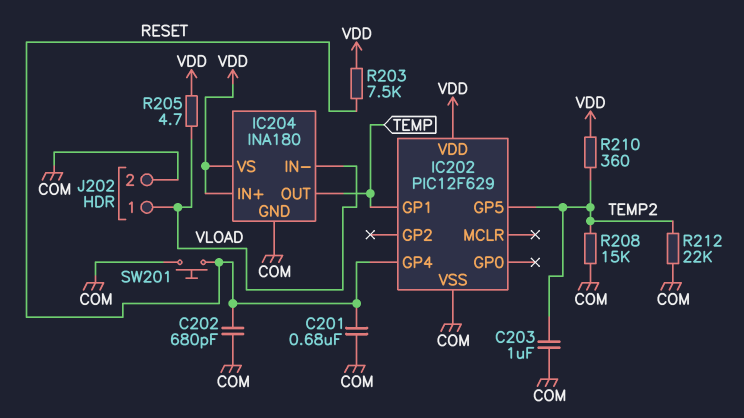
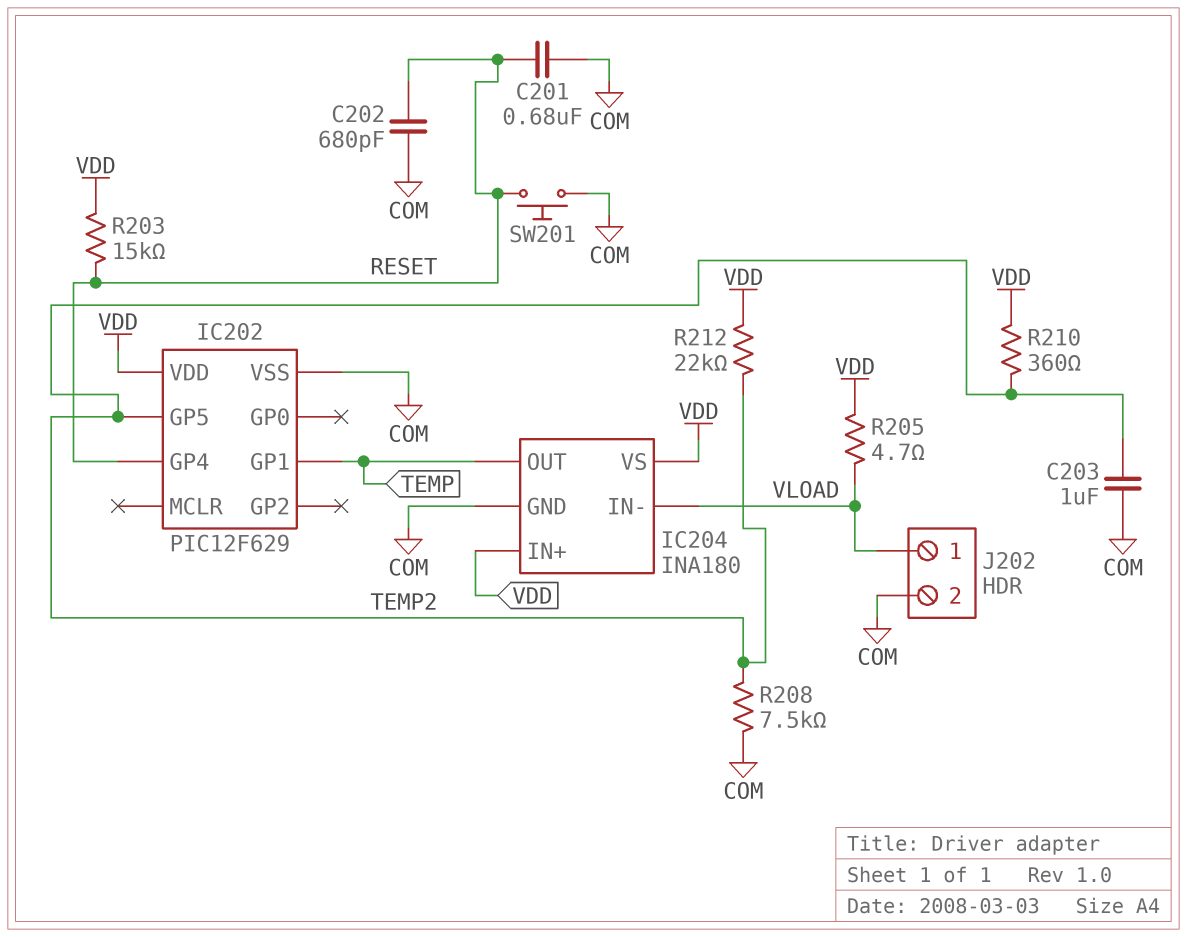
R203: 7.5k (RESET, VDD) -> 15k (RESET, VDD)
R208: 15k (COM, TEMP2) -> 7.5k (COM, TEMP2)
R212: 22k (COM, TEMP2) -> 22k (TEMP2, VDD)

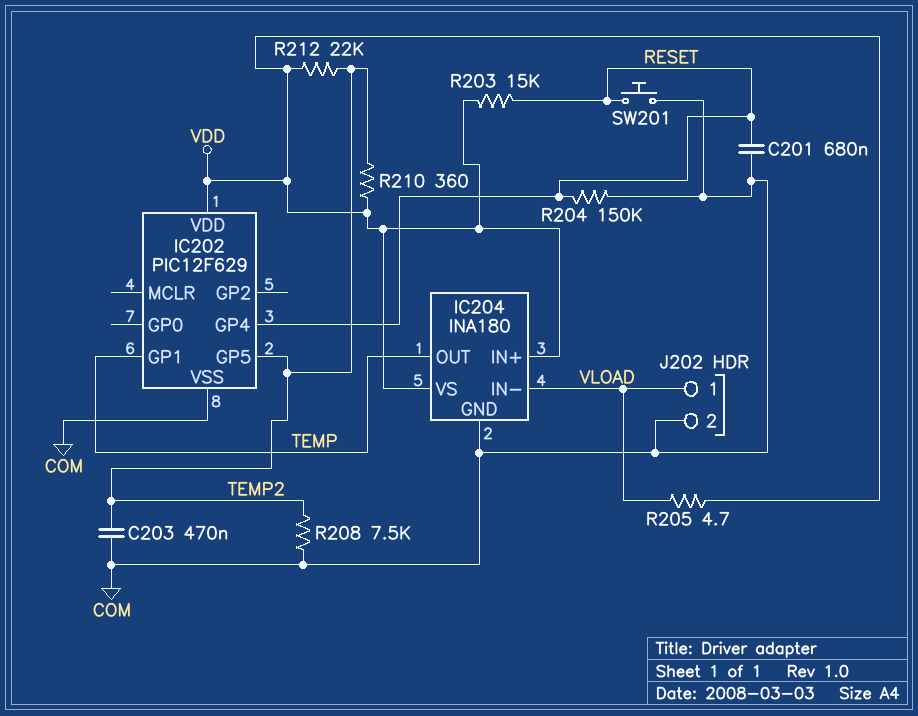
C202: 680pF (COM, RESET) -> none
C203: 1uF (COM, TEMP2) -> 470nF (COM, TEMP2)
R204: none -> 150k (COM, RESET)

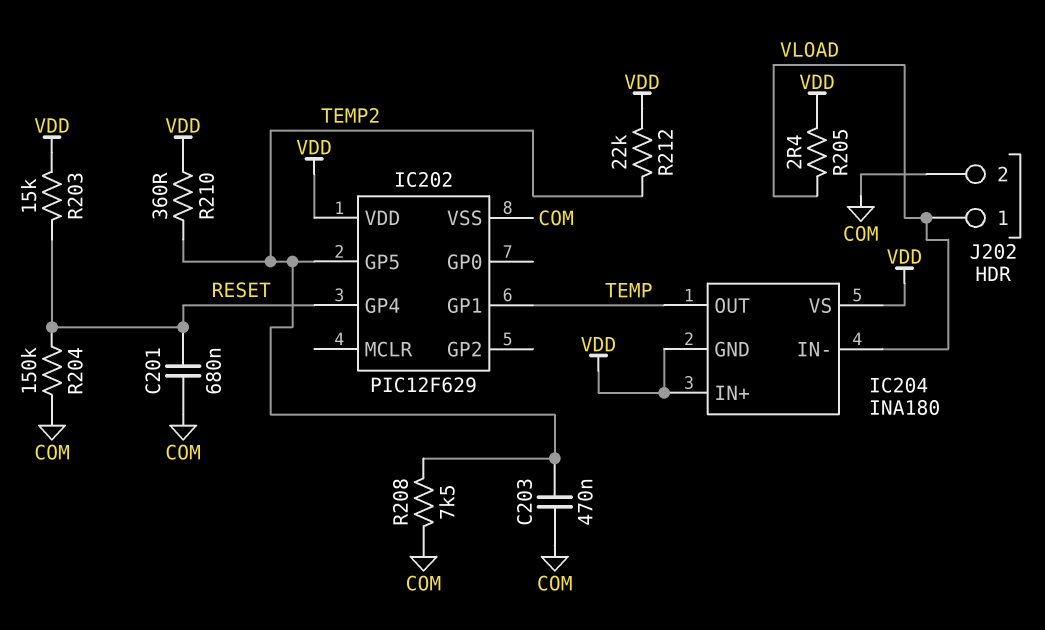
IC204 pin GND: COM -> VDD
R205: 4.7 (VDD, VLOAD) -> 2.4 (VDD, VLOAD)
SW201: button (COM, RESET) -> none

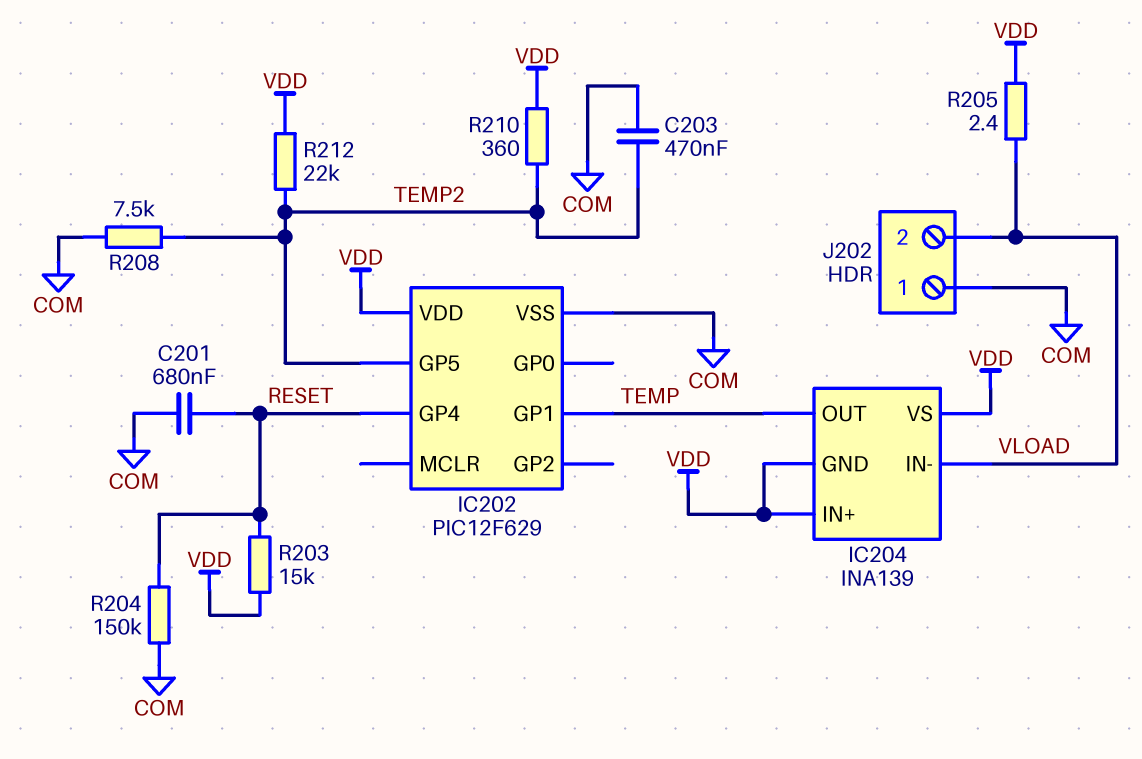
IC204: INA180 -> INA139
J202 pin 1: VLOAD -> COM
J202 pin 2: COM -> VLOAD

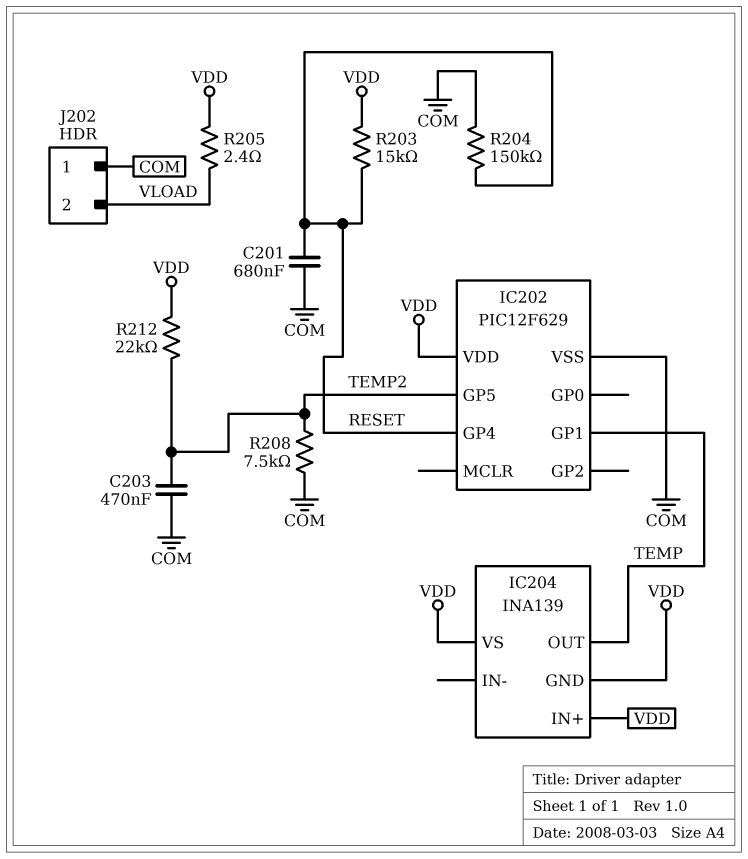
IC204 pin IN-: VLOAD -> none
R210: 360 (TEMP2, VDD) -> none

